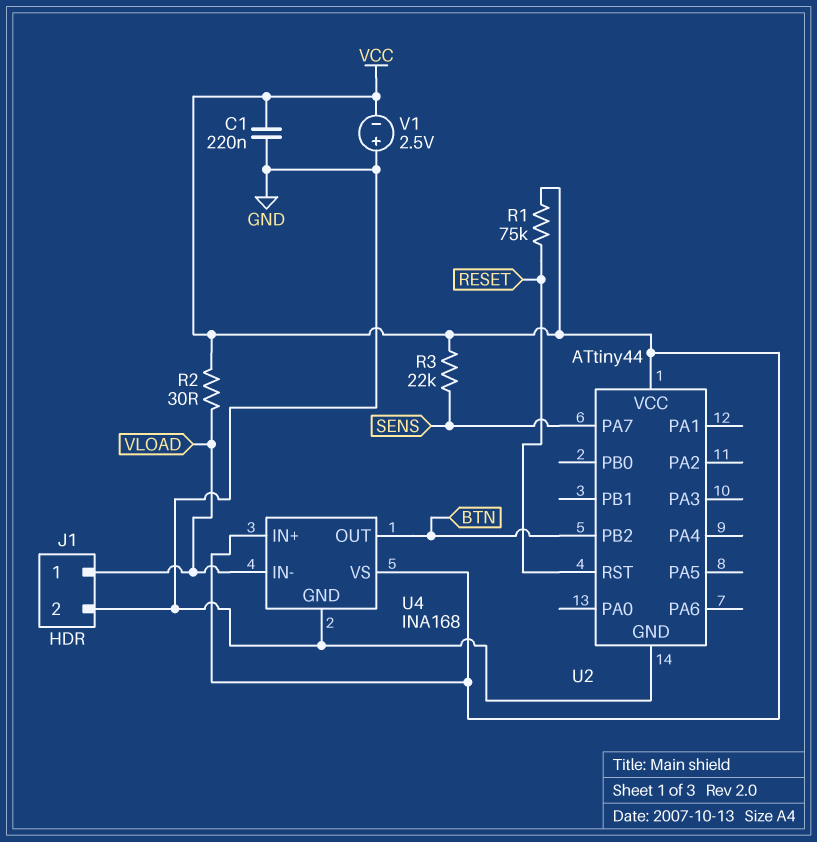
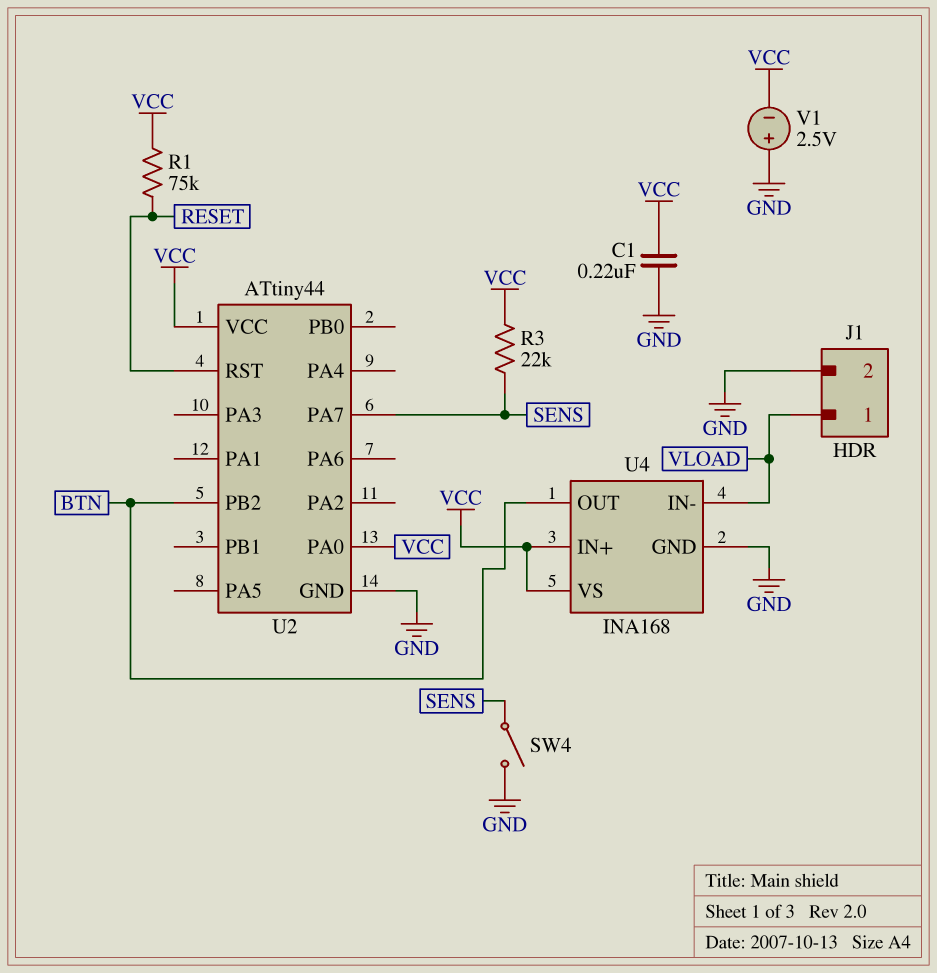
R2: 30 (VCC, VLOAD) -> none
SW4: none -> switch (GND, SENS)
U2 pin PA0: none -> VCC

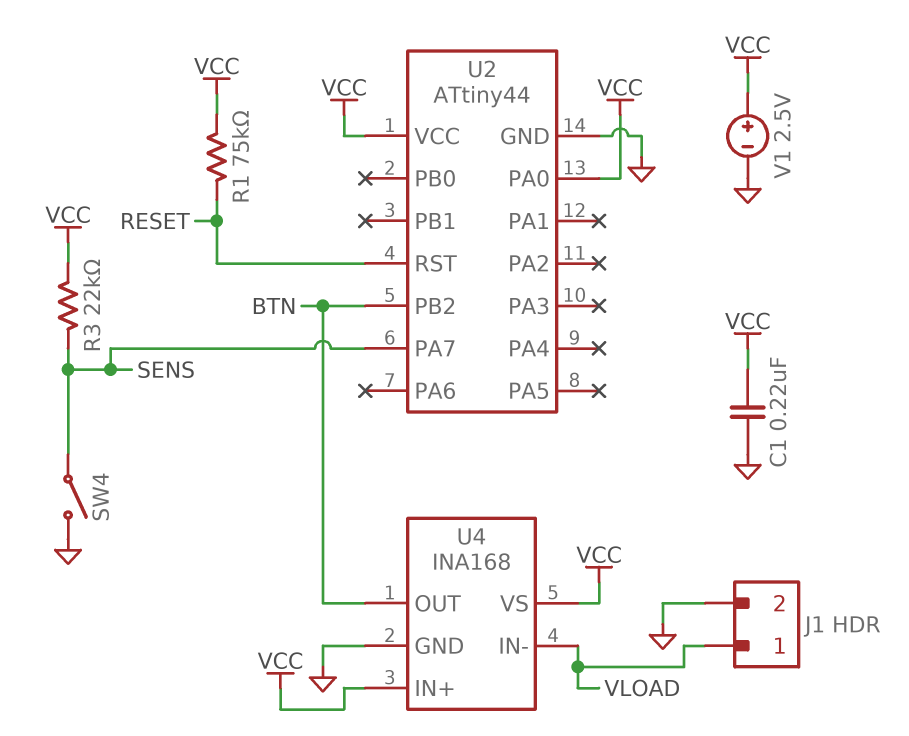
V1: 2.5V (plus GND, minus VCC) -> 2.5V (plus VCC, minus GND)

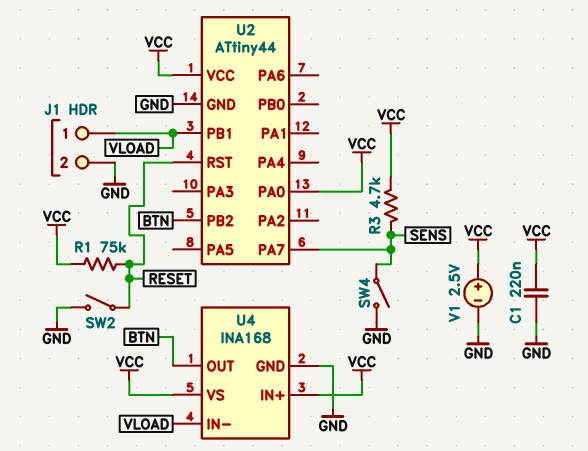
R3: 22k (SENS, VCC) -> 4.7k (SENS, VCC)
SW2: none -> switch (GND, RESET)
U2 pin PB1: none -> VLOAD

